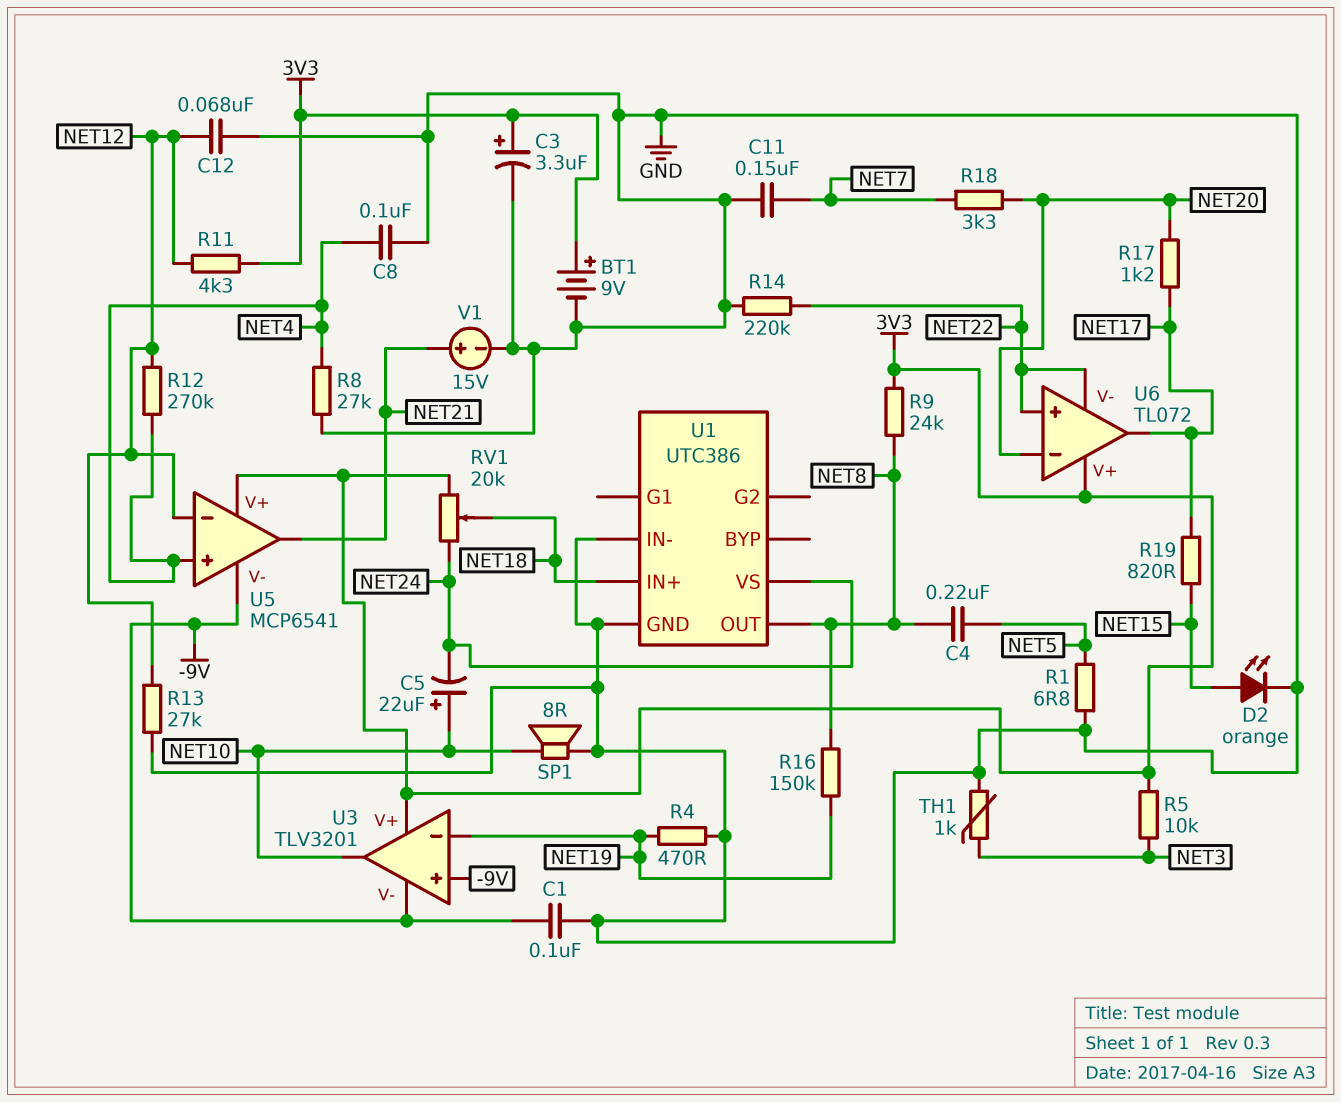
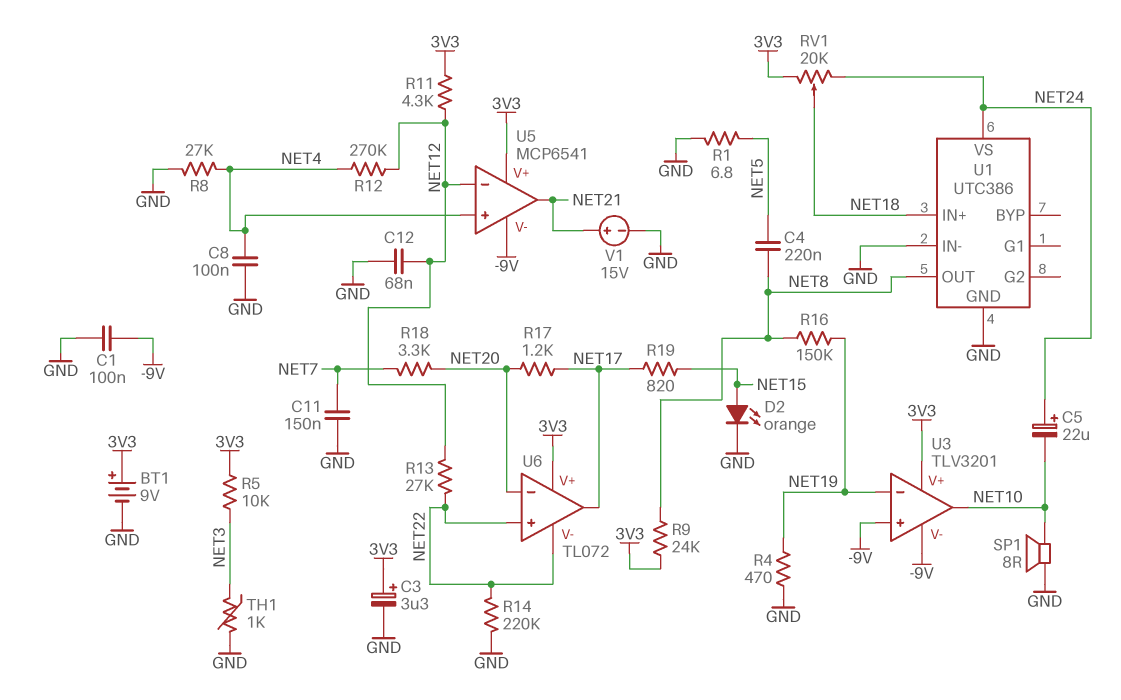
C5: 22uF (plus NET10, minus NET24) -> 22uF (plus NET24, minus NET10)
R13: 27k (GND, NET12) -> 27k (NET12, NET22)

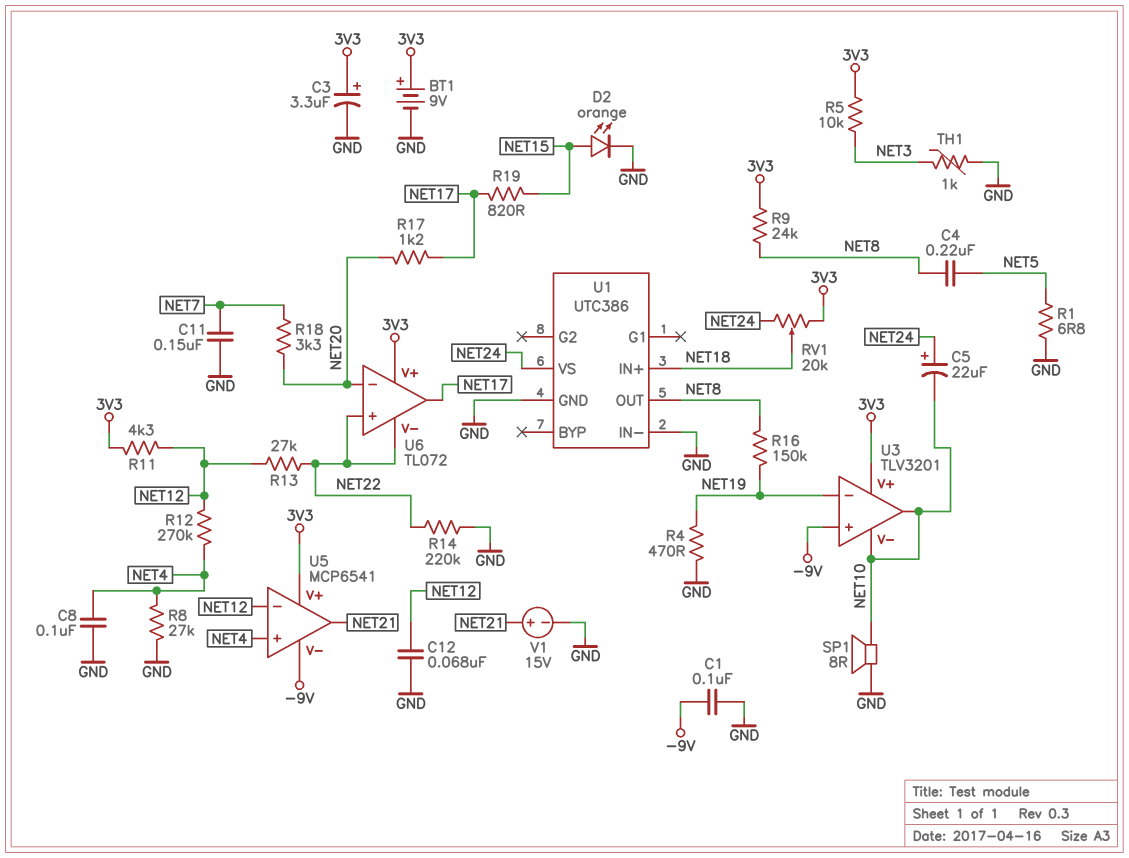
U3 pin V-: -9V -> NET10

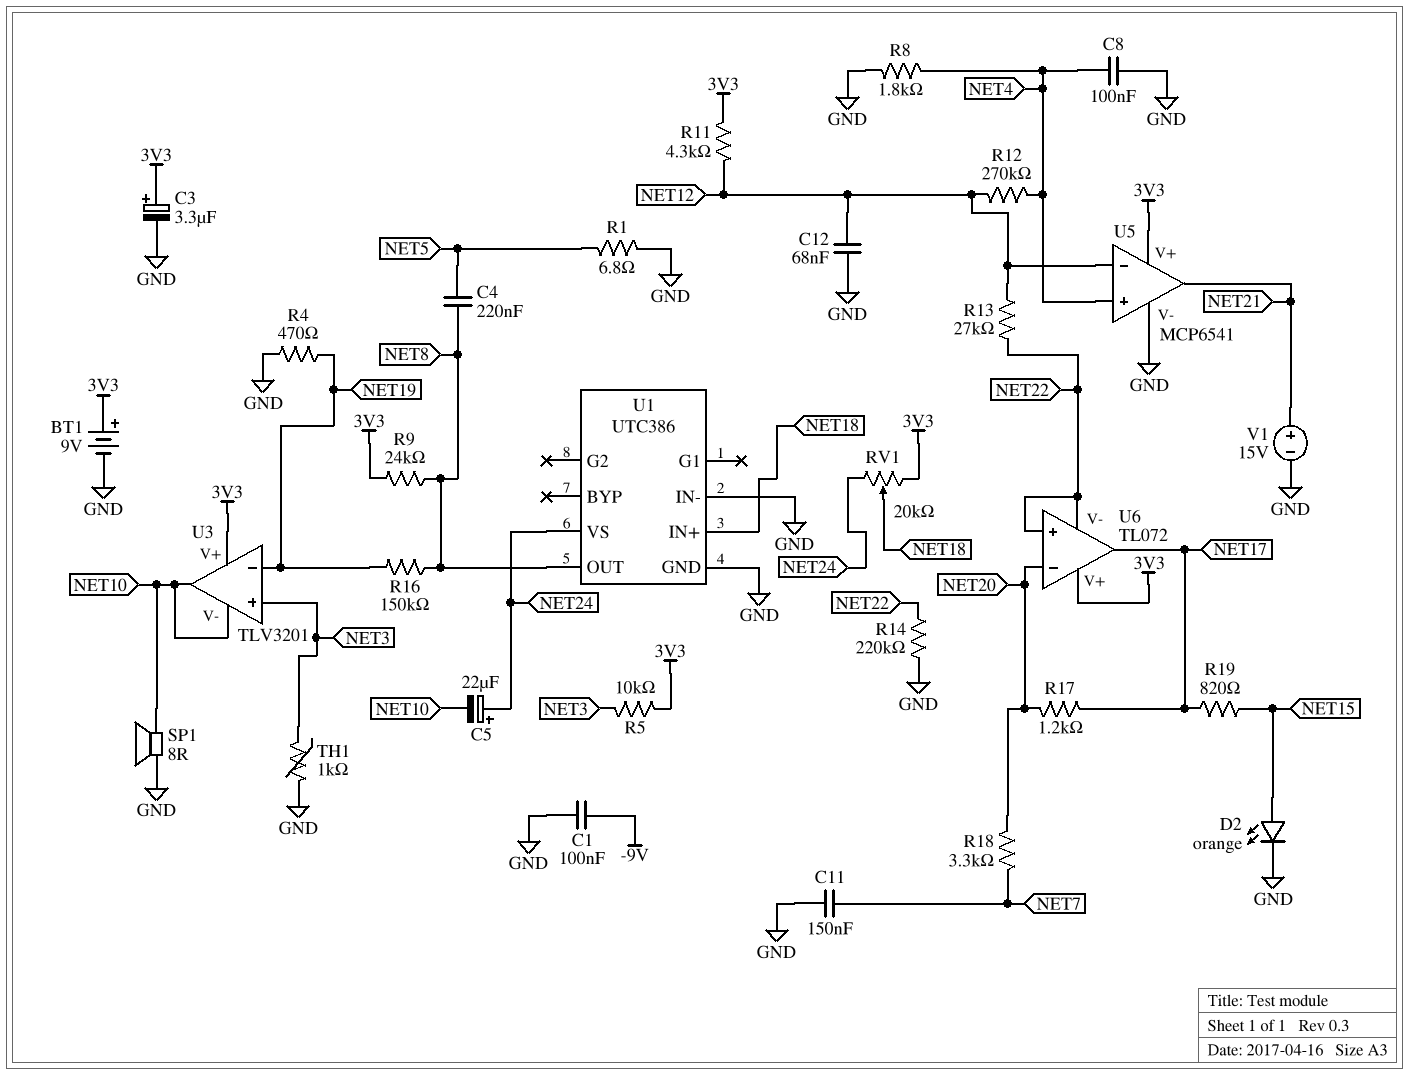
R8: 27k (GND, NET4) -> 1.8k (GND, NET4)
U3 pin in+: -9V -> NET3
U5 pin V-: -9V -> GND

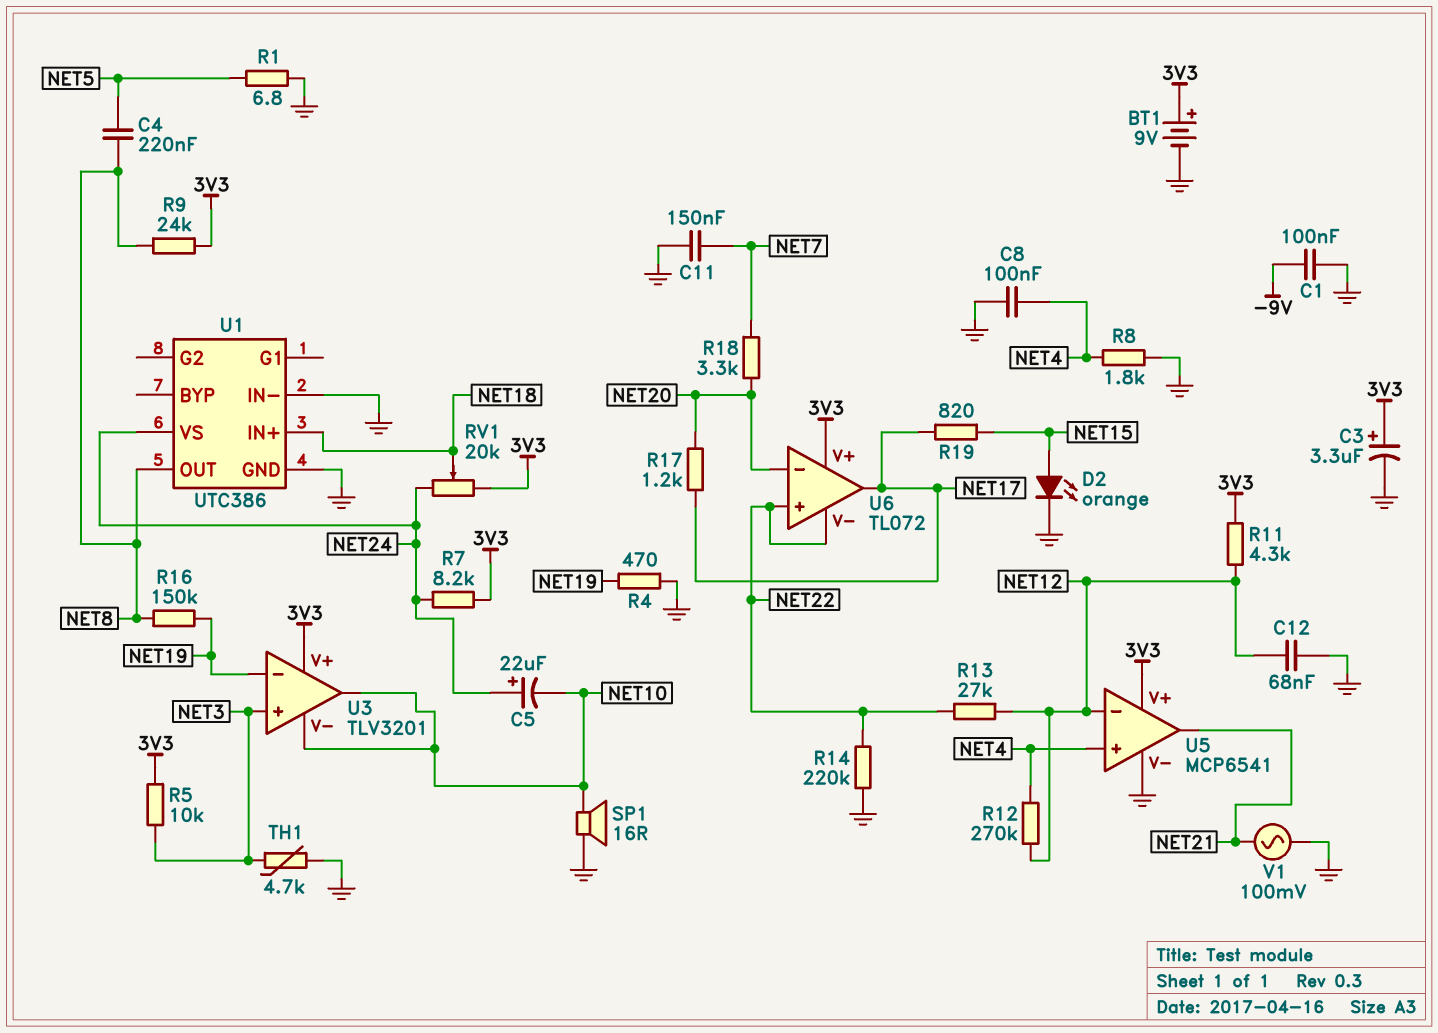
R7: none -> 8.2k (3V3, NET24)
SP1: speaker 8R (GND, NET10) -> speaker 16R (GND, NET10)
TH1: 1k (GND, NET3) -> 4.7k (GND, NET3)
V1: 15V (plus NET21, minus GND) -> AC 100mV (GND, NET21)

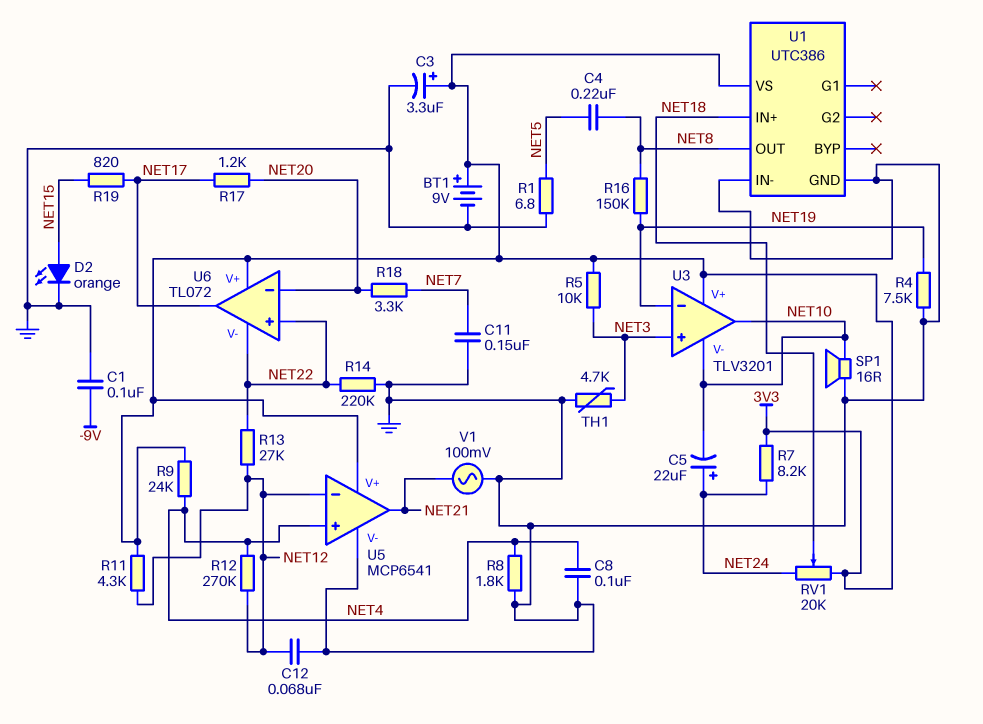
R4: 470 (GND, NET19) -> 7.5k (GND, NET19)
R9: 24k (3V3, NET8) -> 24k (3V3, NET4)
U1 pin VS: NET24 -> 3V3

